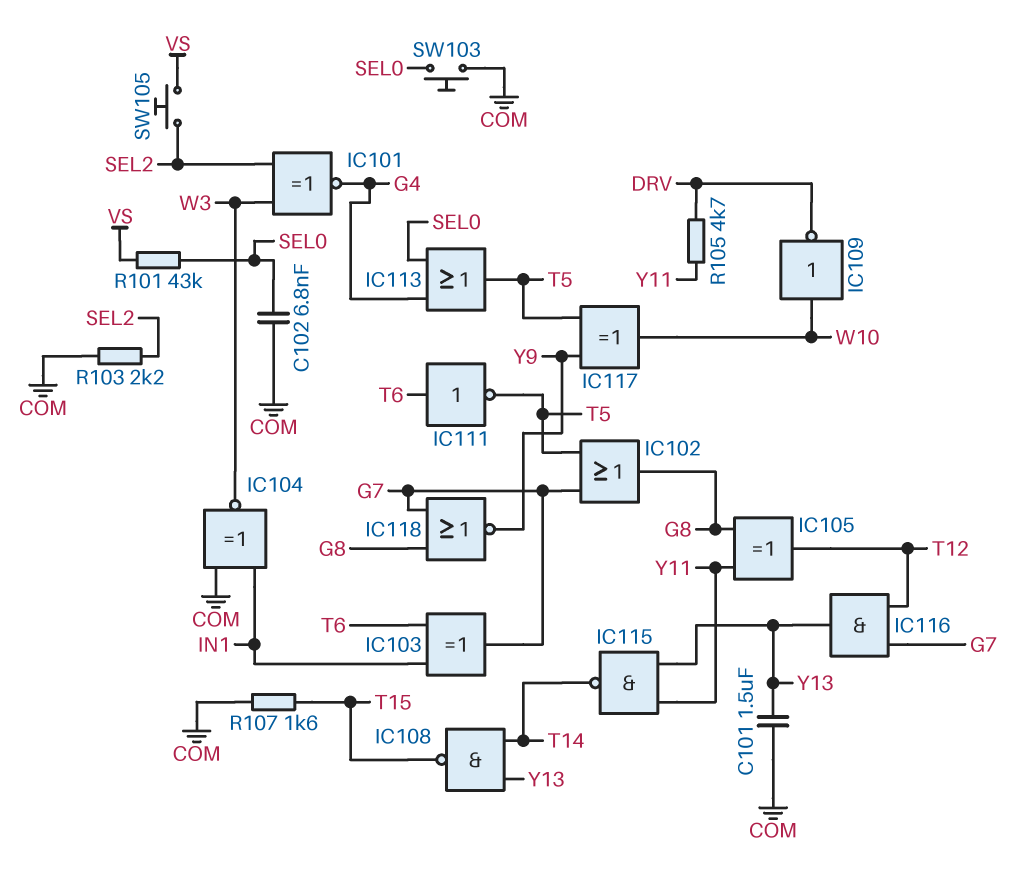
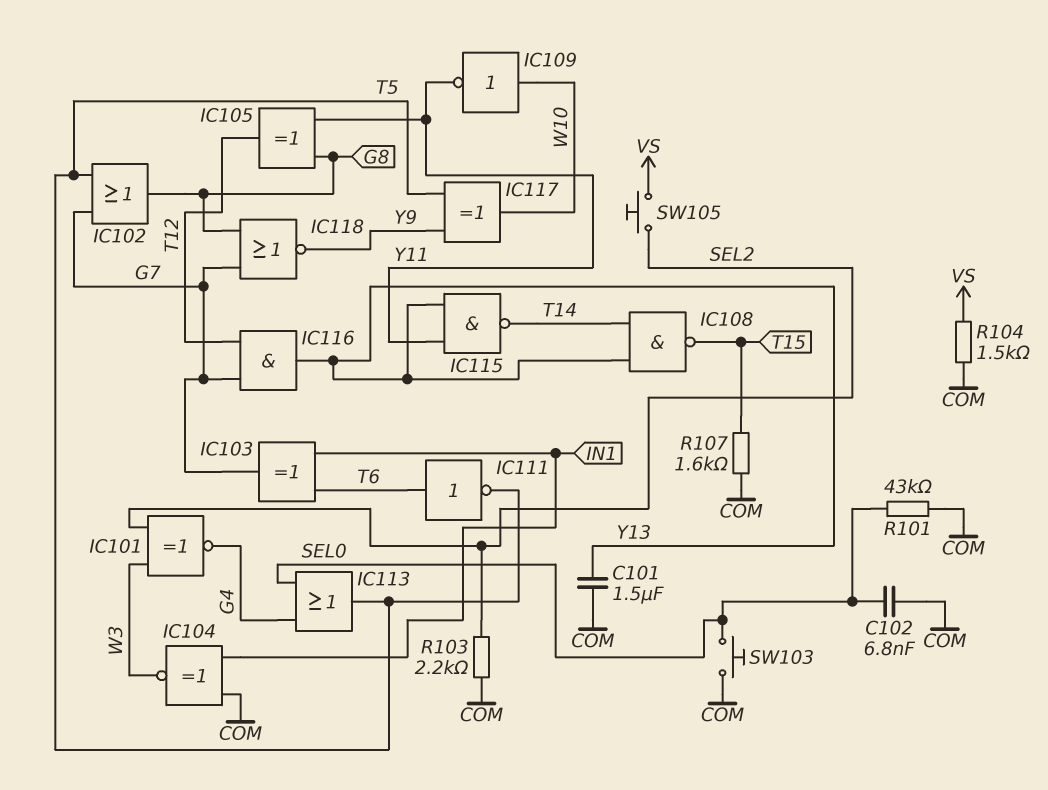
IC109: NOT (in W10, out DRV) -> NOT (in W10, out Y11)
R101: 43k (SEL0, VS) -> 43k (COM, SEL0)
R104: none -> 1.5k (COM, VS)
R105: 4.7k (DRV, Y11) -> none

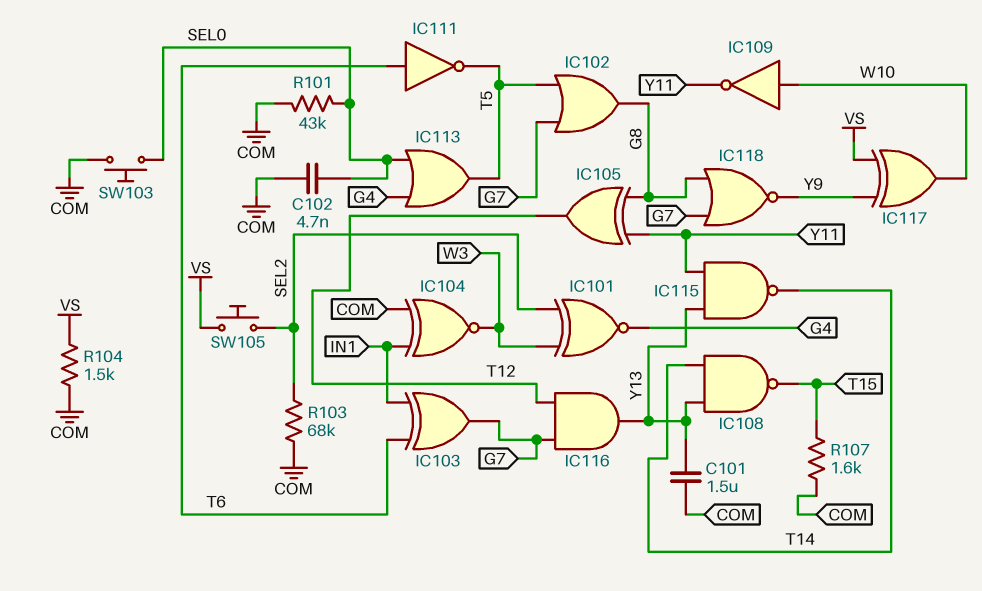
C102: 6.8nF (COM, SEL0) -> 4.7nF (COM, SEL0)
IC117: XOR (in T5, in Y9, out W10) -> XOR (in VS, in Y9, out W10)
R103: 2.2k (COM, SEL2) -> 68k (COM, SEL2)

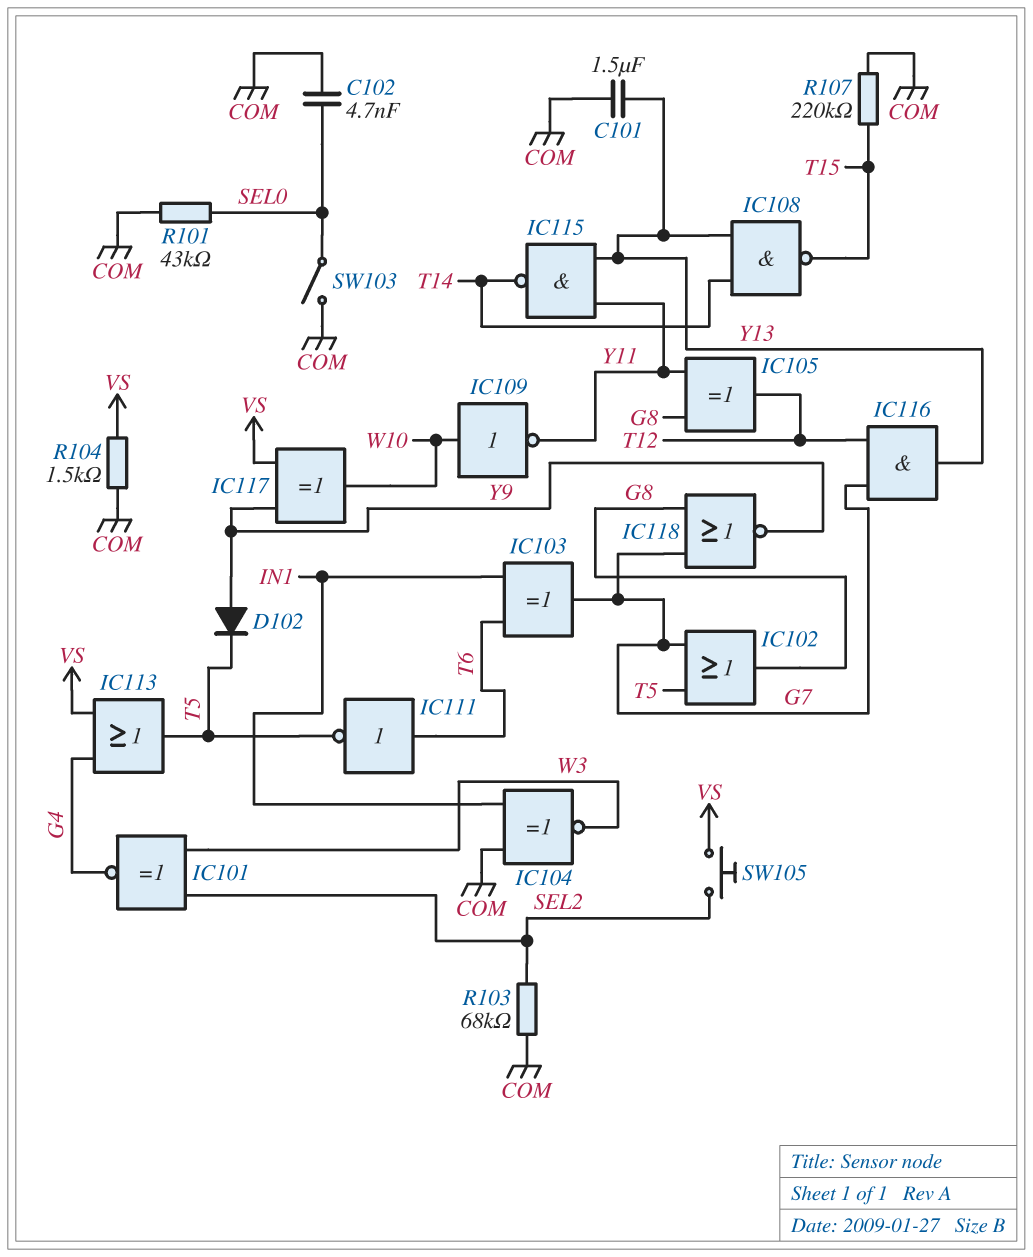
D102: none -> diode (A Y9, K T5)
IC113: OR (in G4, in SEL0, out T5) -> OR (in G4, in VS, out T5)
R107: 1.6k (COM, T15) -> 220k (COM, T15)
SW103: button (COM, SEL0) -> switch (COM, SEL0)

